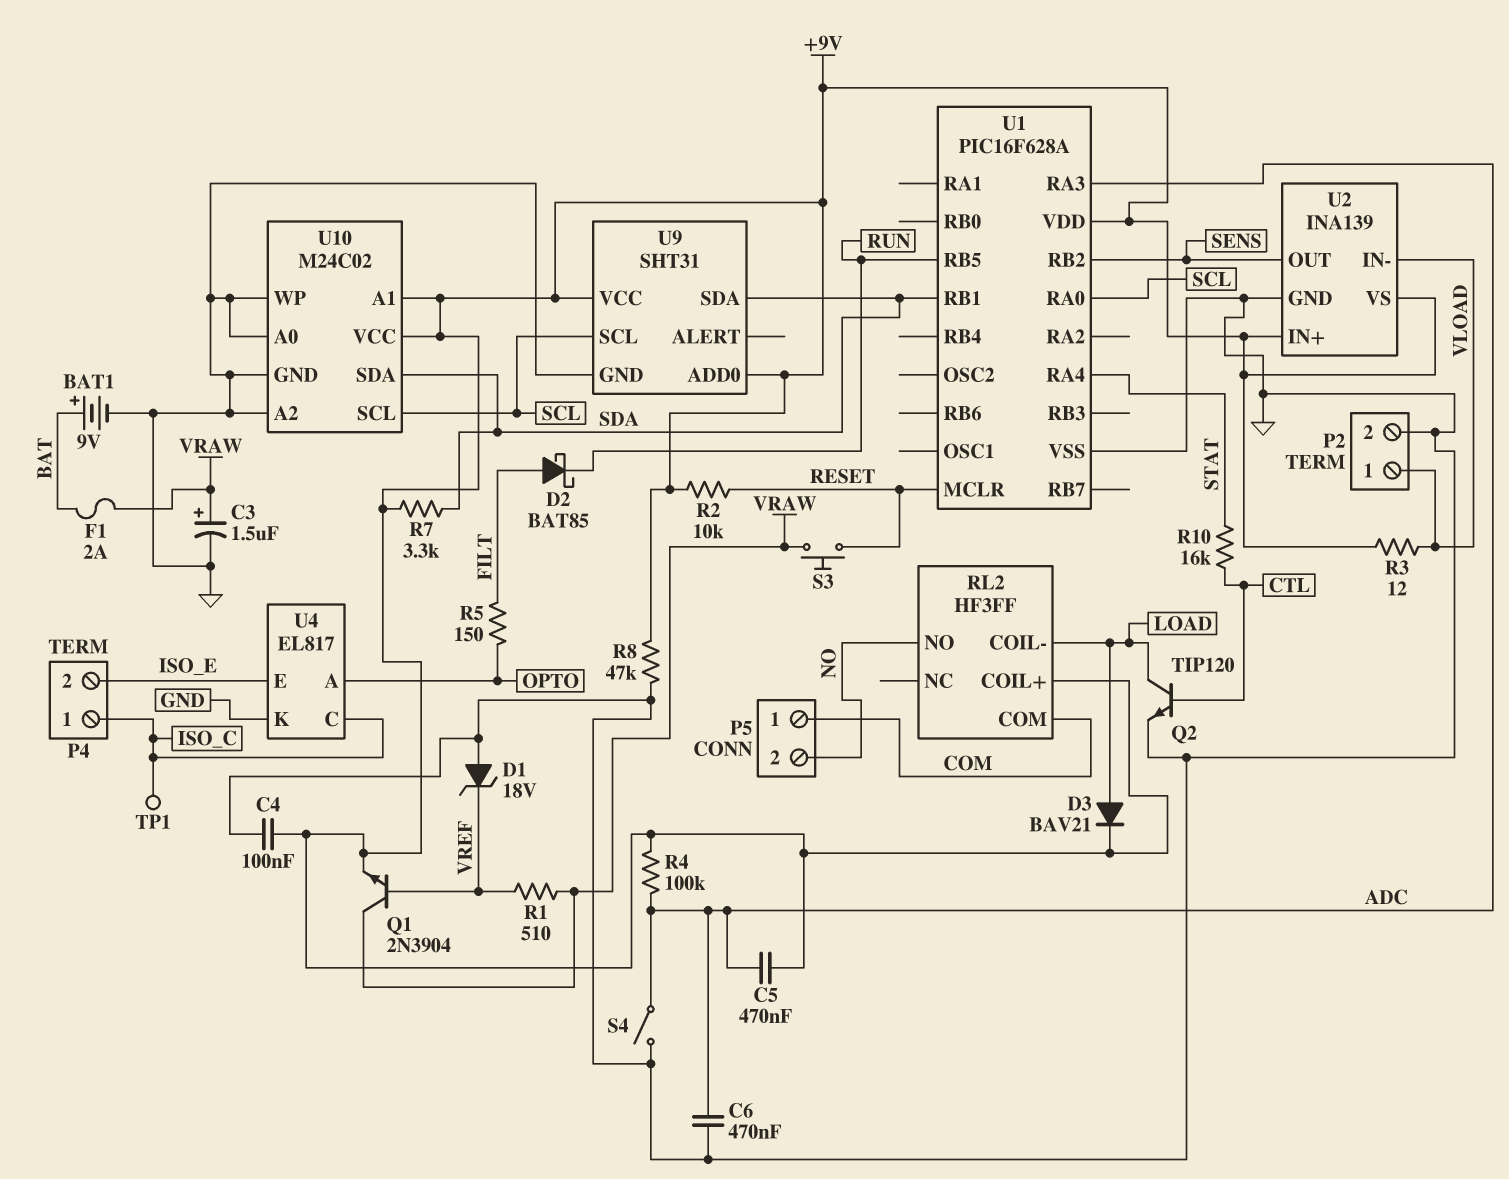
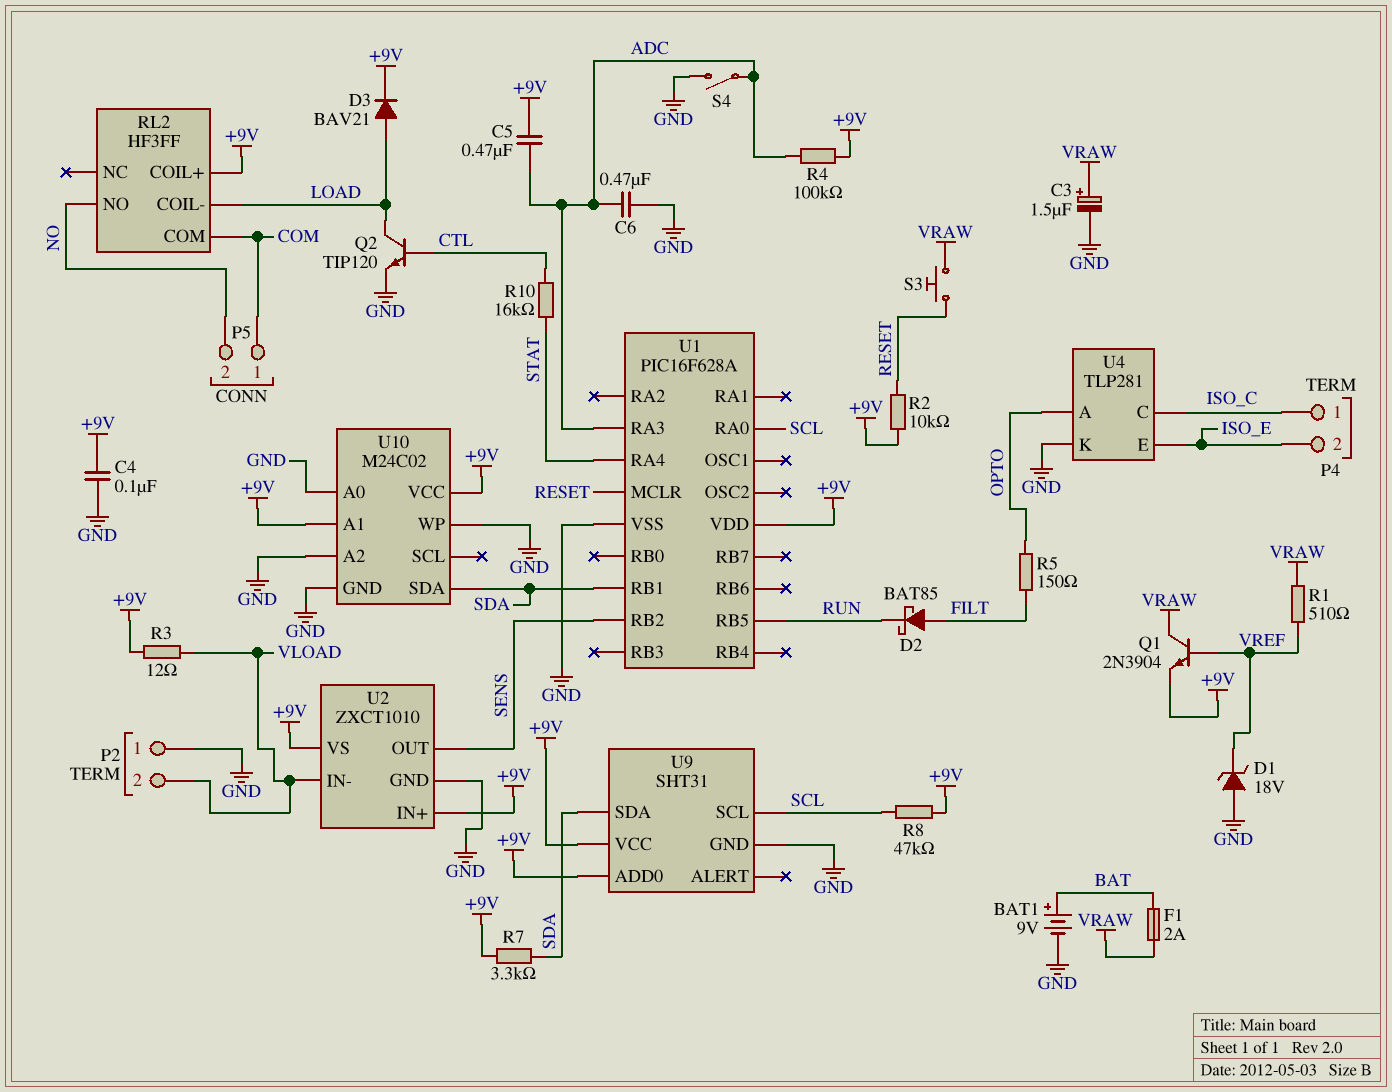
P2 pin 1: VLOAD -> GND
P2 pin 2: GND -> VLOAD
R8: 47k (+9V, GND) -> 47k (+9V, SCL)
TP1: test point (ISO_C) -> none
U2: INA139 -> ZXCT1010
U4: EL817 -> TLP281
U10 pin SCL: SCL -> none

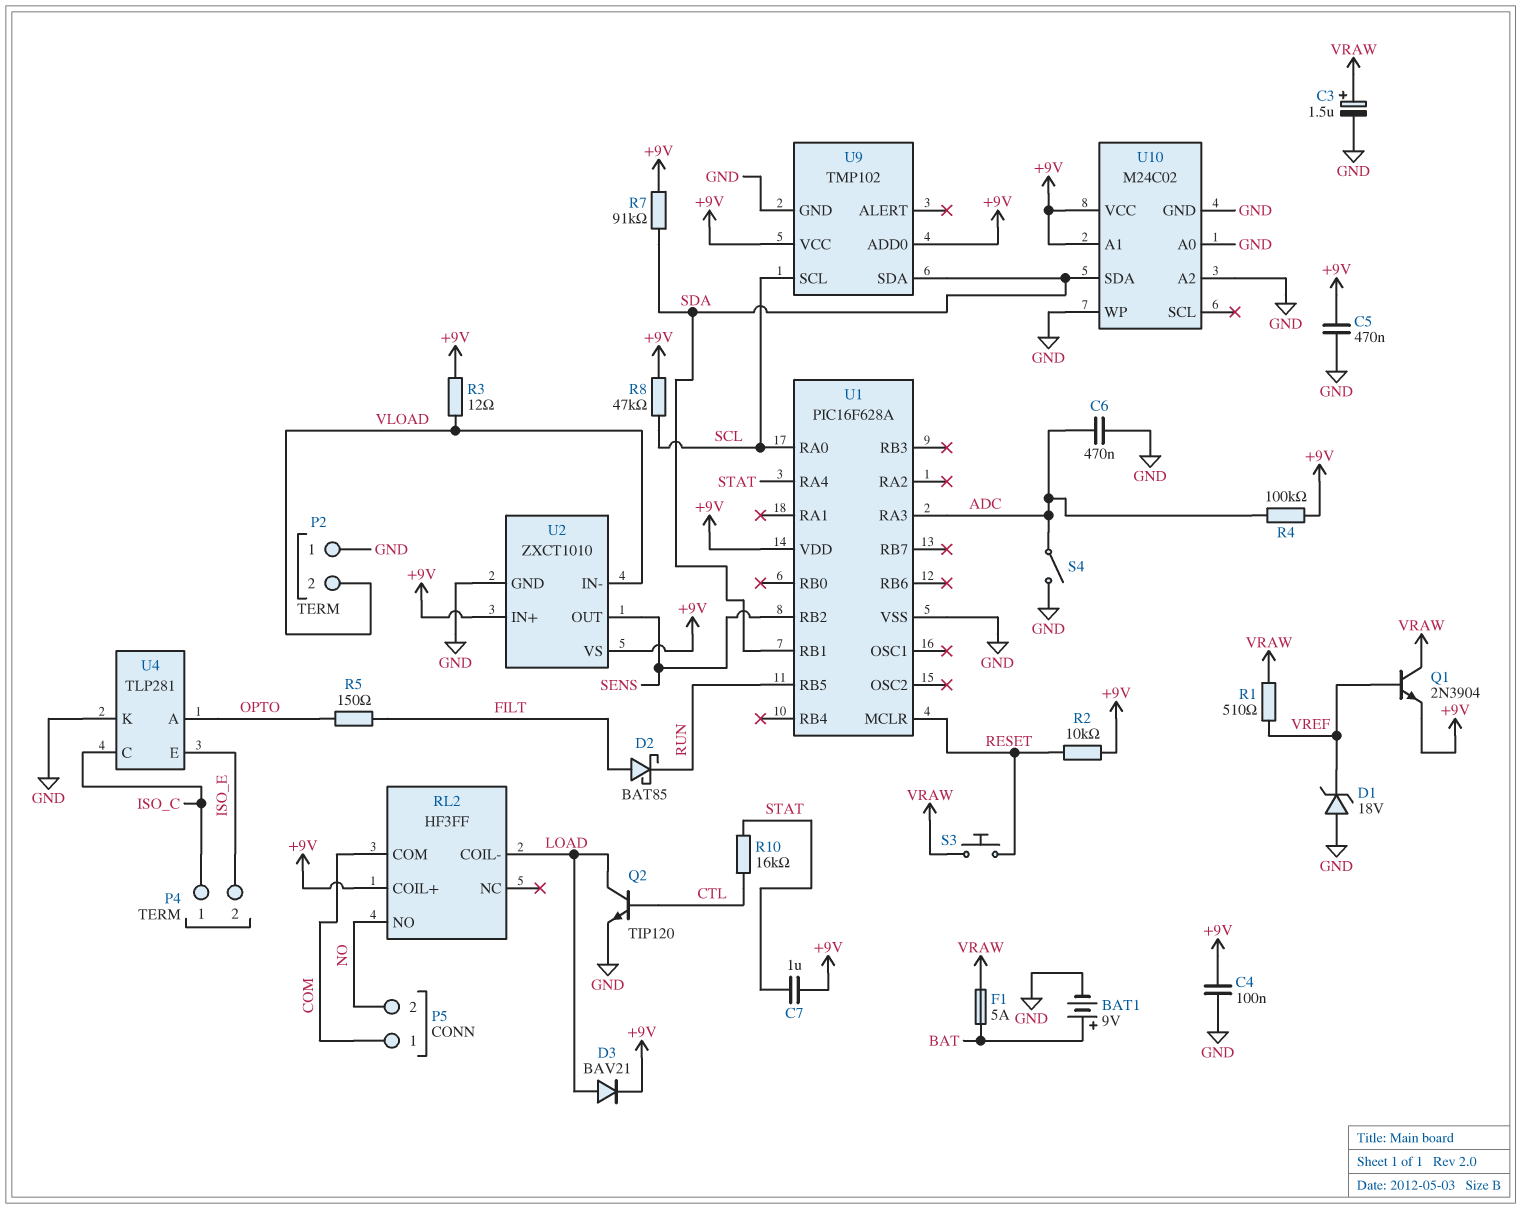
C5: 470nF (+9V, ADC) -> 470nF (+9V, GND)
C7: none -> 1uF (+9V, STAT)
F1: 2A (BAT, VRAW) -> 5A (BAT, VRAW)
R7: 3.3k (+9V, SDA) -> 91k (+9V, SDA)
U9: SHT31 -> TMP102

